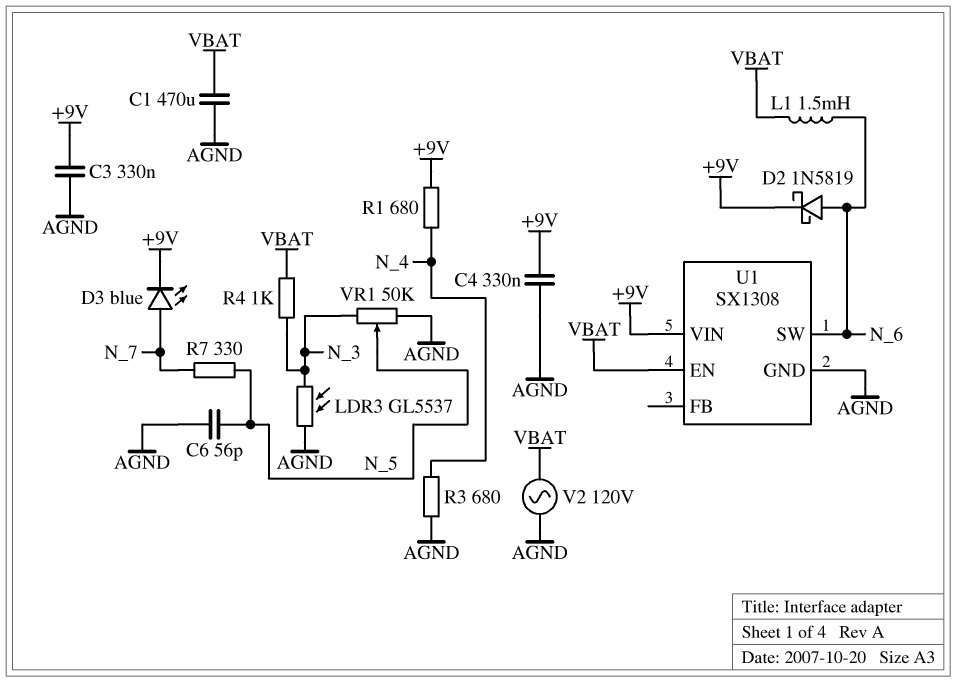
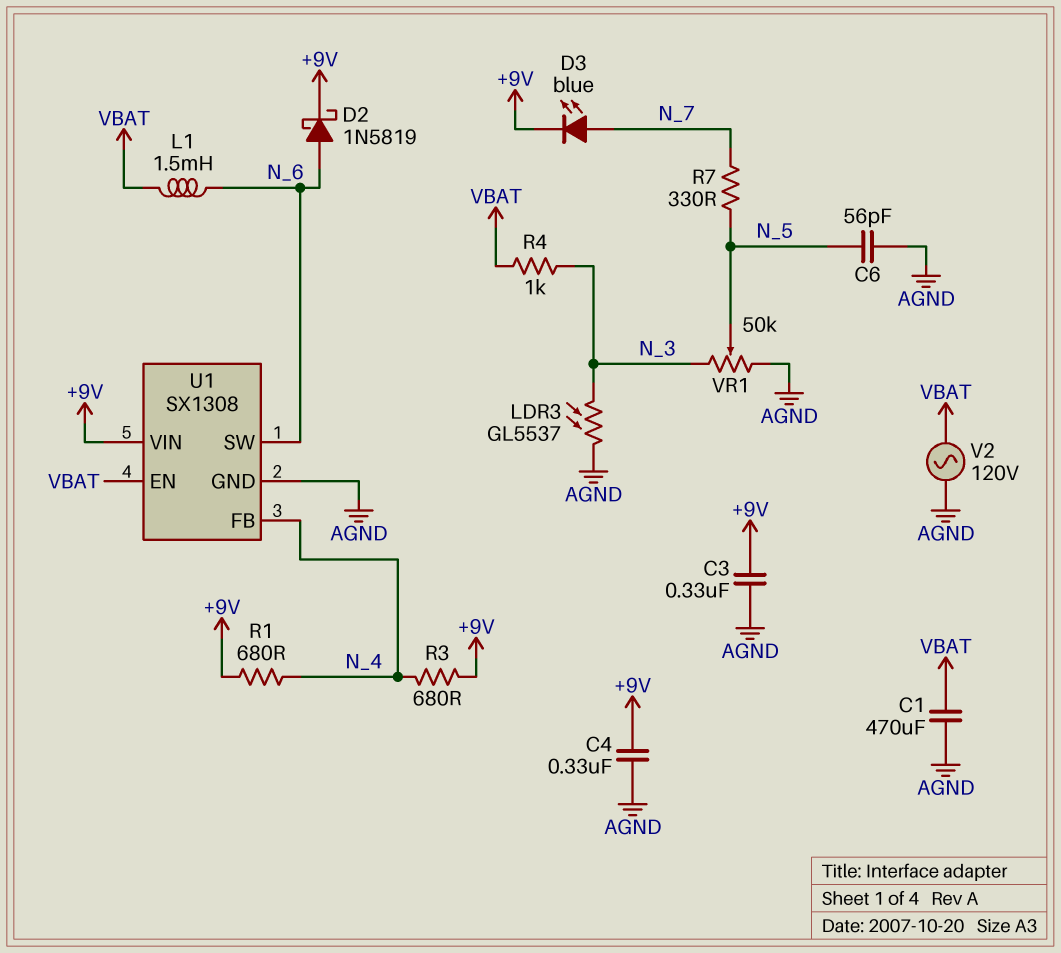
R3: 680 (AGND, N_4) -> 680 (+9V, N_4)
U1 pin FB: none -> N_4

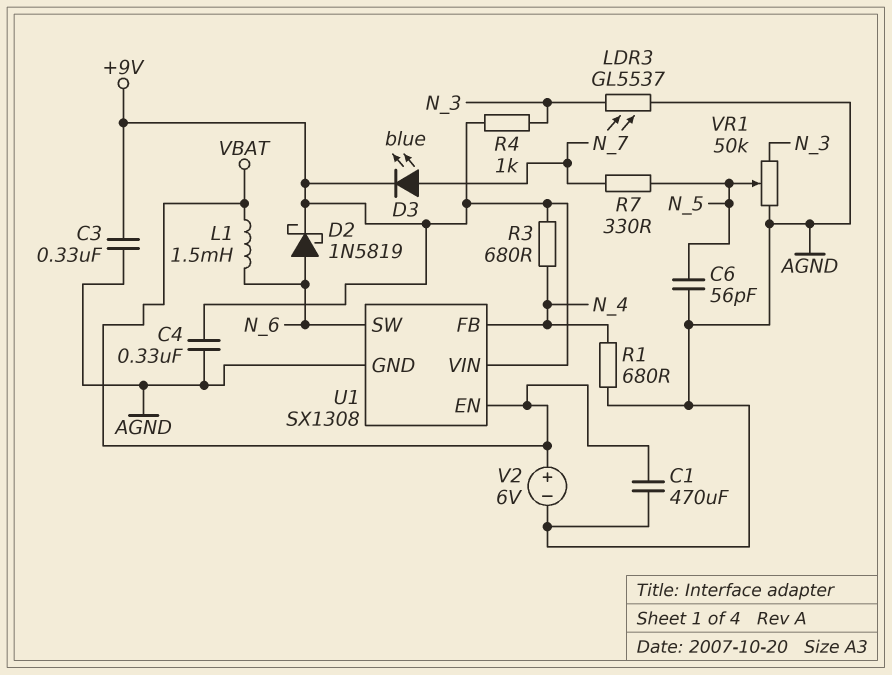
R1: 680 (+9V, N_4) -> 680 (AGND, N_4)
R4: 1k (N_3, VBAT) -> 1k (+9V, N_3)
V2: AC 120V (AGND, VBAT) -> 6V (plus VBAT, minus AGND)

